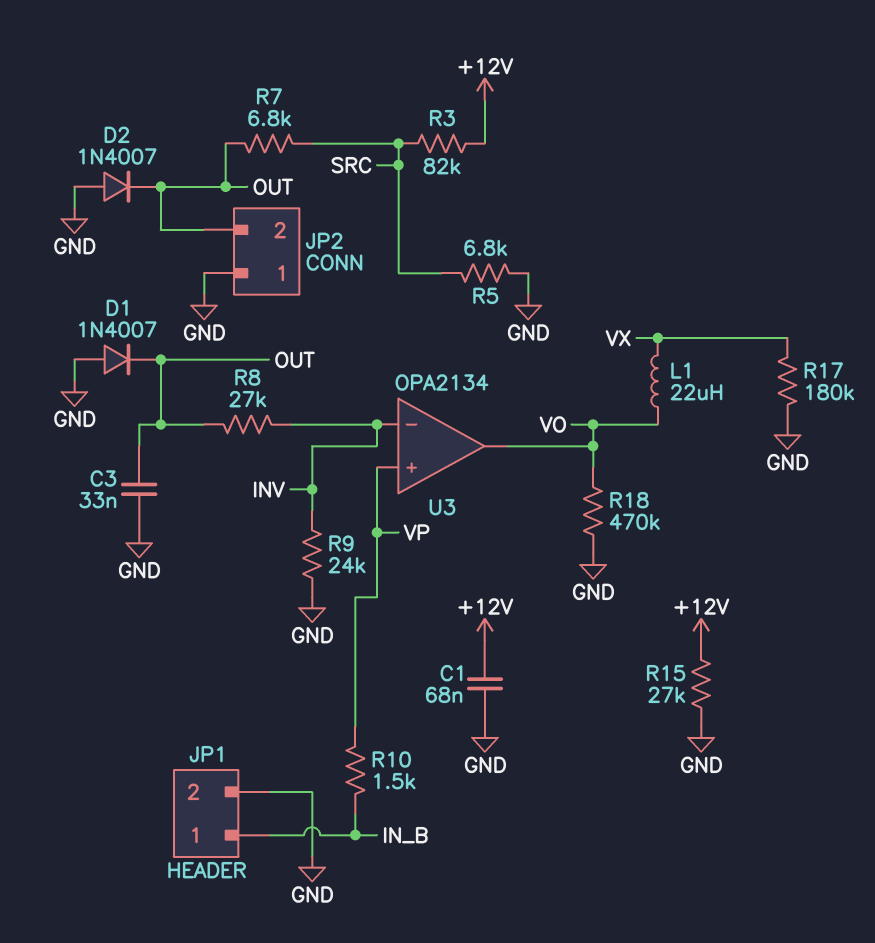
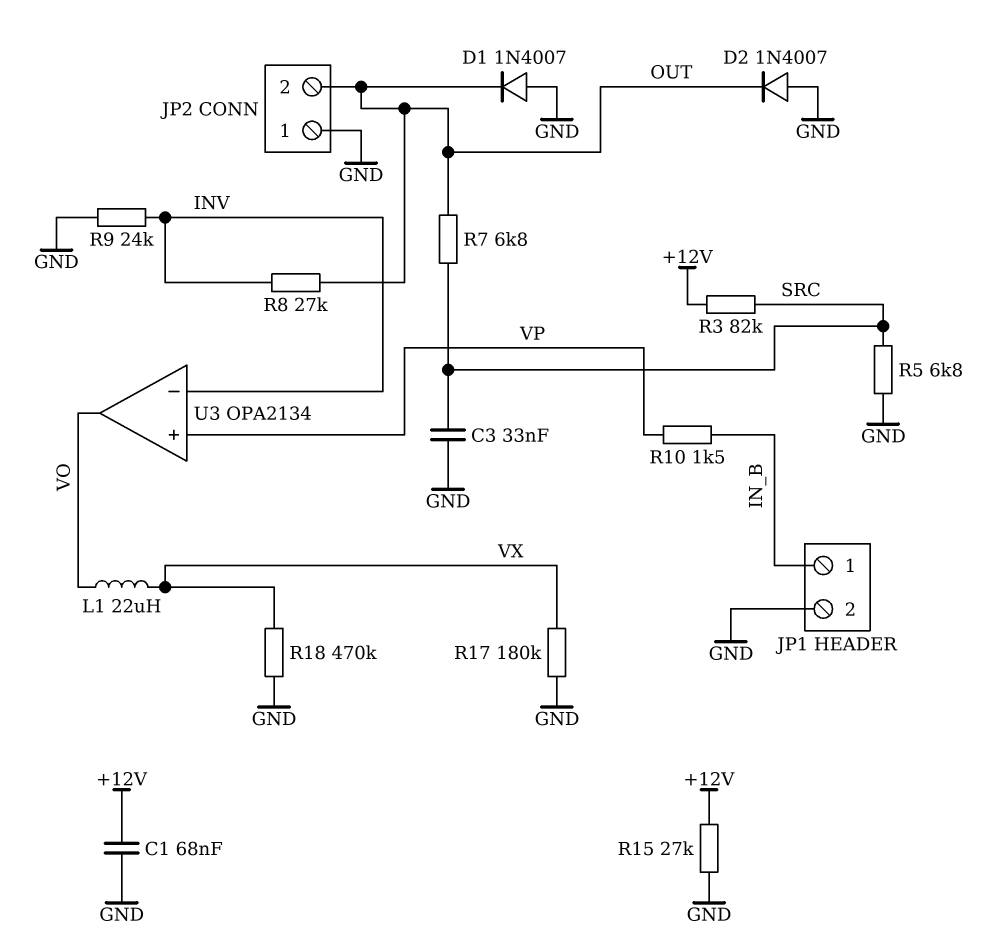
C3: 33nF (GND, OUT) -> 33nF (GND, SRC)
R18: 470k (GND, VO) -> 470k (GND, VX)

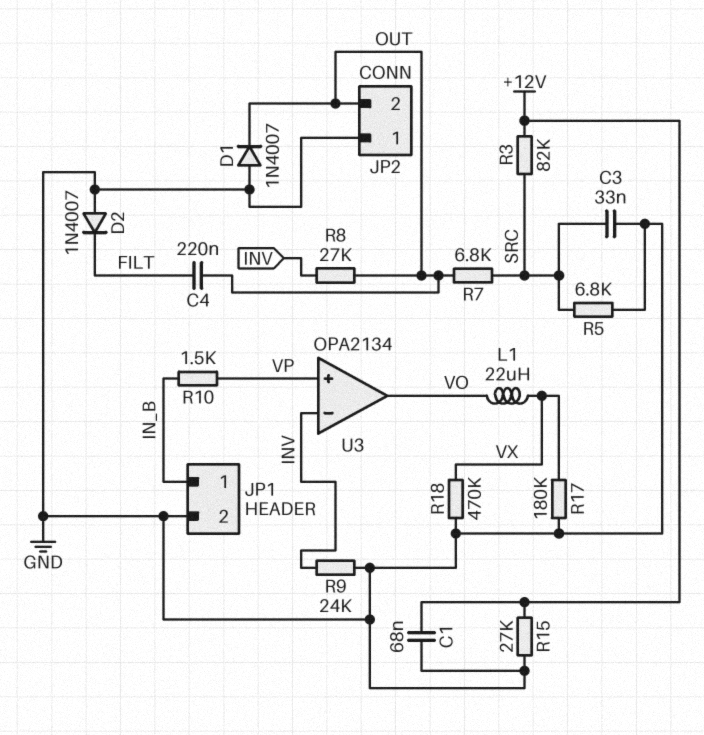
C4: none -> 220nF (FILT, OUT)
D2: diode 1N4007 (A GND, K OUT) -> diode 1N4007 (A GND, K FILT)

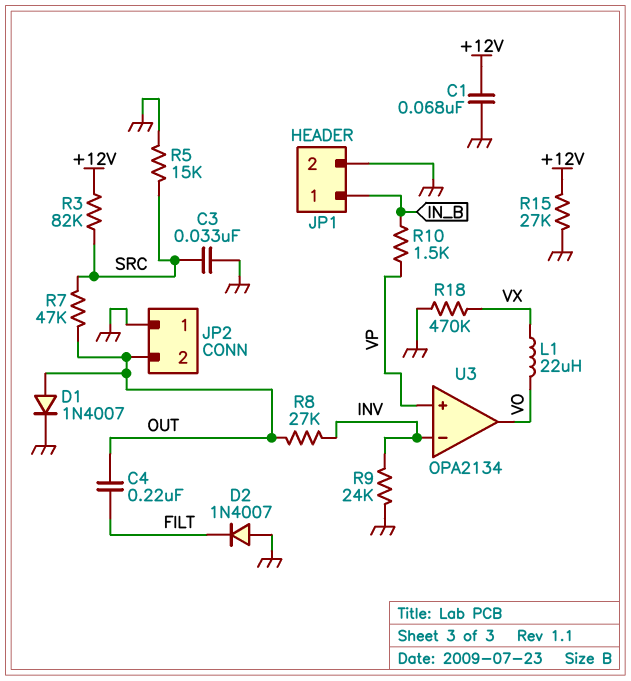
D1: diode 1N4007 (A GND, K OUT) -> diode 1N4007 (A OUT, K GND)
R5: 6.8k (GND, SRC) -> 15k (GND, SRC)
R7: 6.8k (OUT, SRC) -> 47k (OUT, SRC)
R17: 180k (GND, VX) -> none

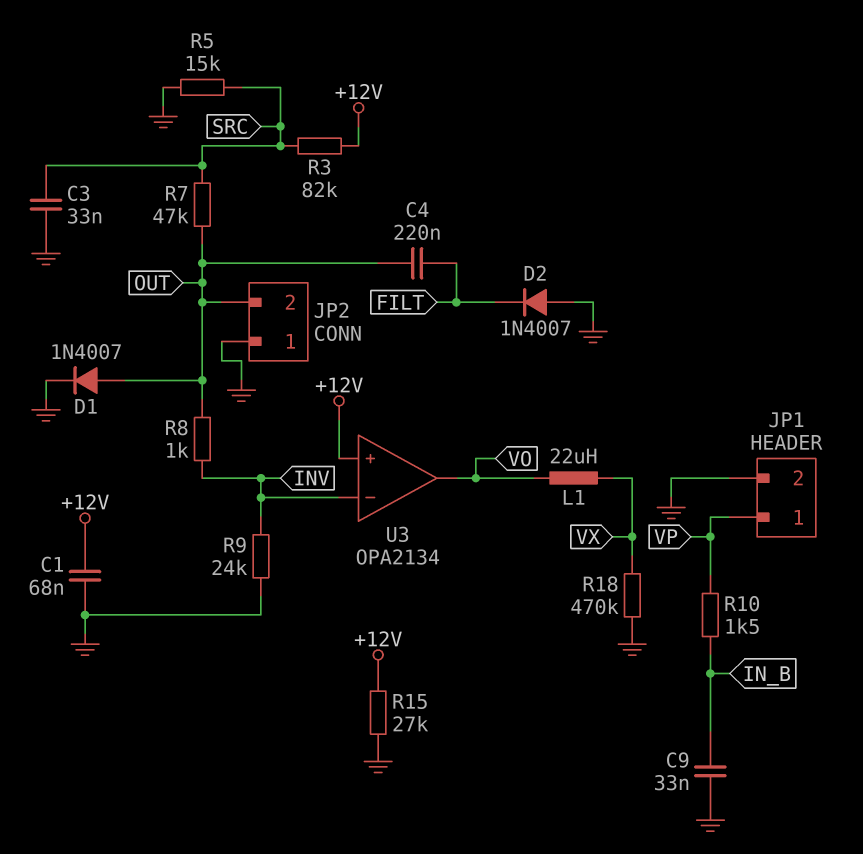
C9: none -> 33nF (GND, IN_B)
JP1 pin 1: IN_B -> VP
R8: 27k (INV, OUT) -> 1k (INV, OUT)
U3 pin in+: VP -> +12V

